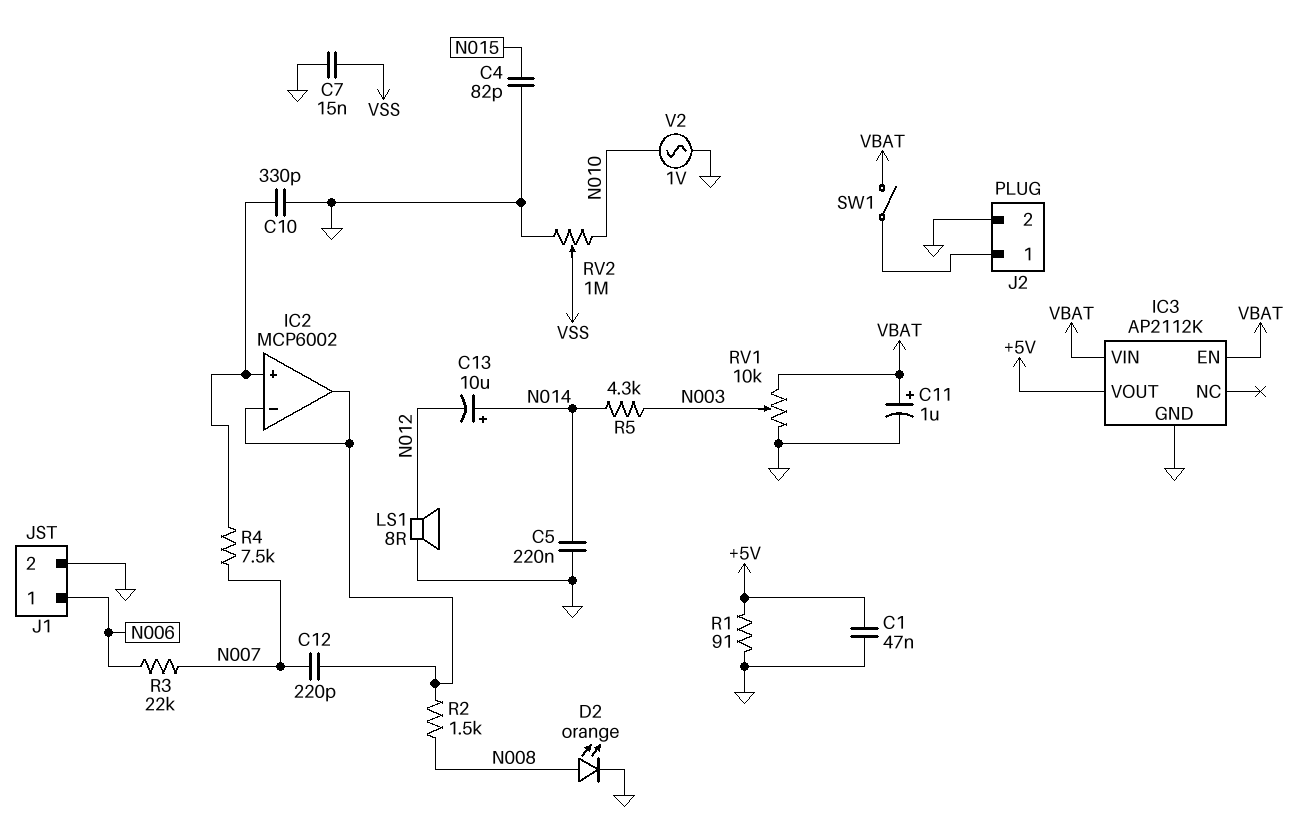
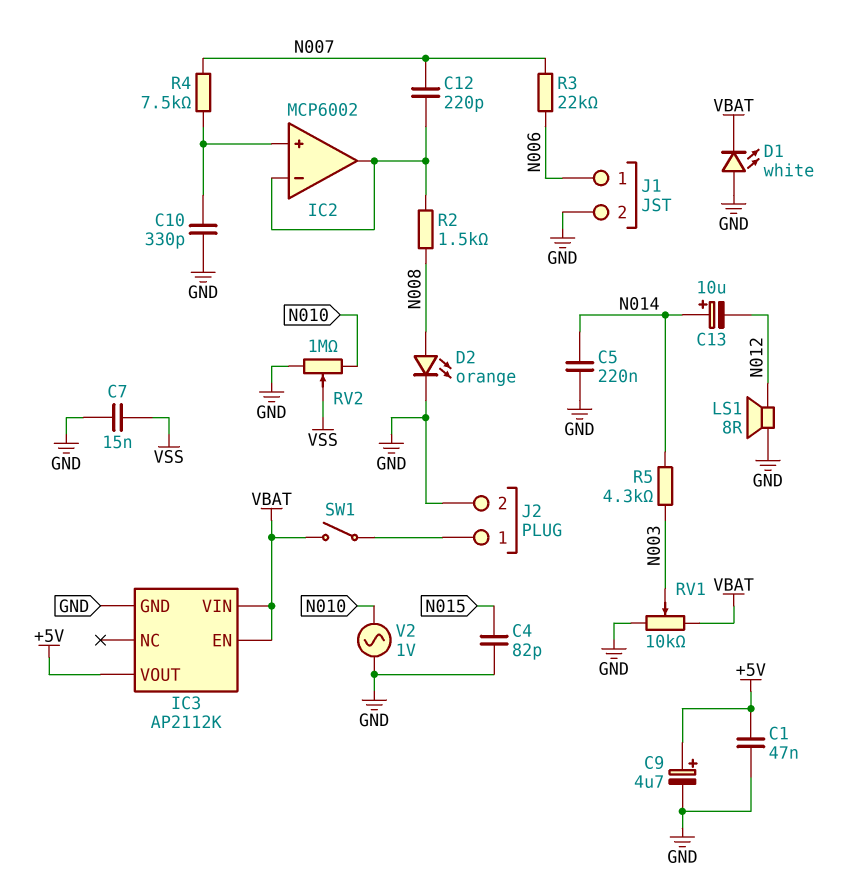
C9: none -> 4.7uF (plus +5V, minus GND)
C11: 1uF (plus VBAT, minus GND) -> none
D1: none -> LED white (A GND, K VBAT)
R1: 91 (+5V, GND) -> none

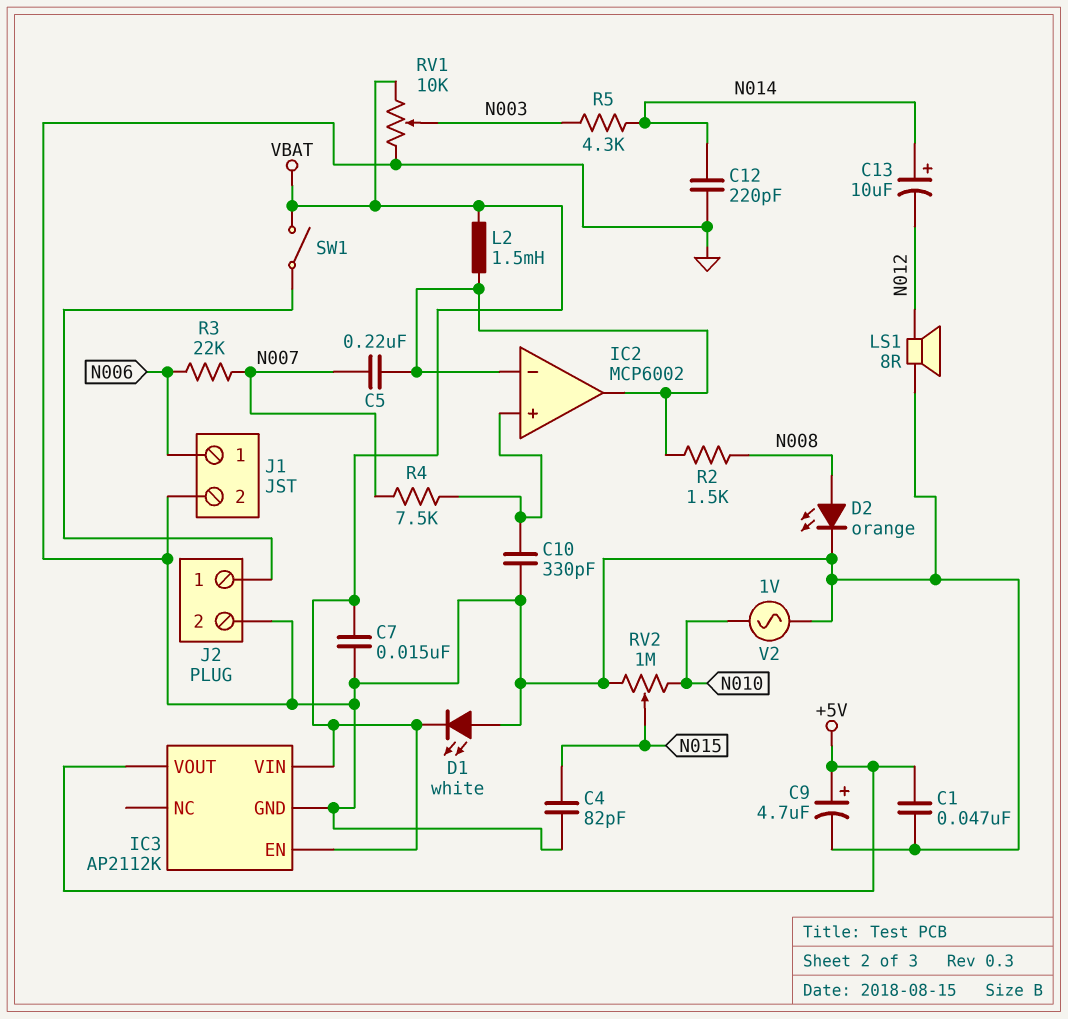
C5: 220nF (GND, N014) -> 220nF (IC2/in-, N007)
C7: 15nF (GND, VSS) -> 15nF (GND, VBAT)
C12: 220pF (IC2/in-, N007) -> 220pF (GND, N014)
L2: none -> 1.5mH (IC2/in-, VBAT)
RV2: 1M (GND, N010, wiper VSS) -> 1M (GND, N010, wiper N015)

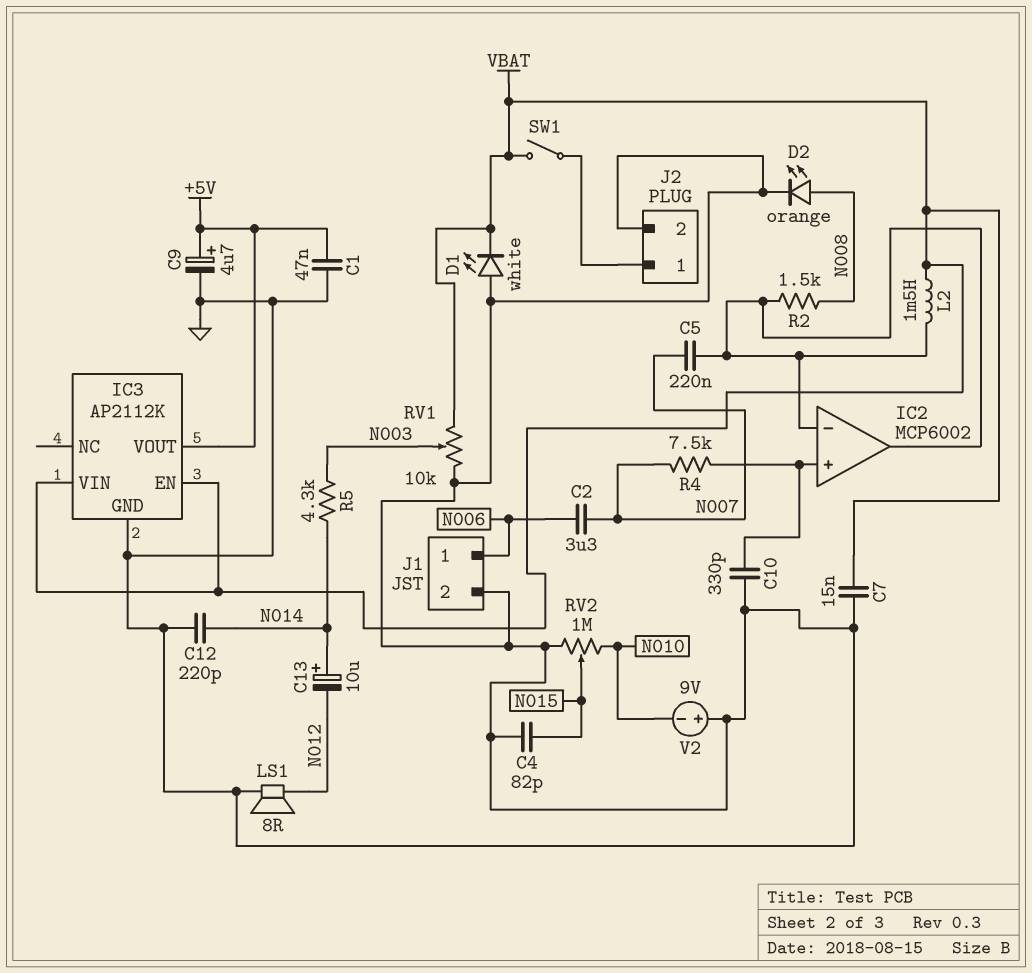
C2: none -> 3.3uF (N006, N007)
R3: 22k (N006, N007) -> none
V2: AC 1V (GND, N010) -> 9V (plus GND, minus N010)

